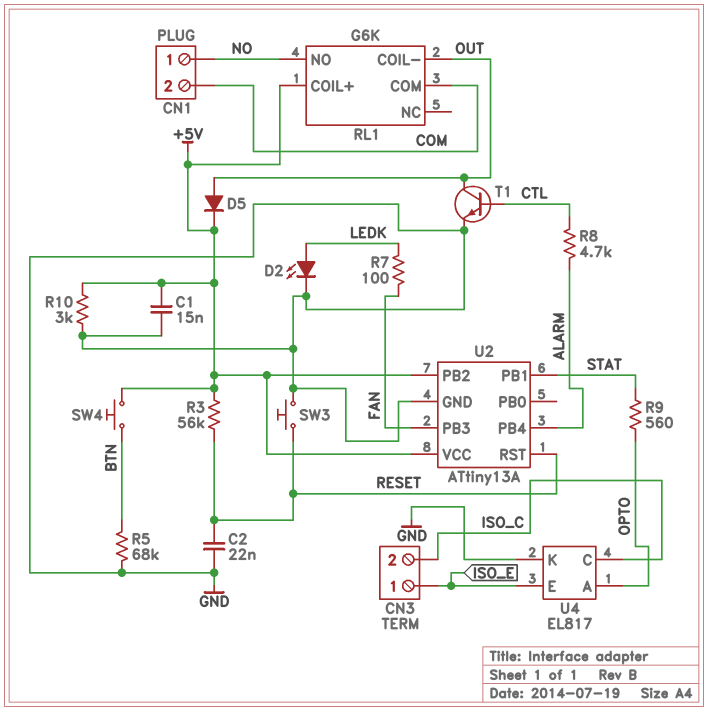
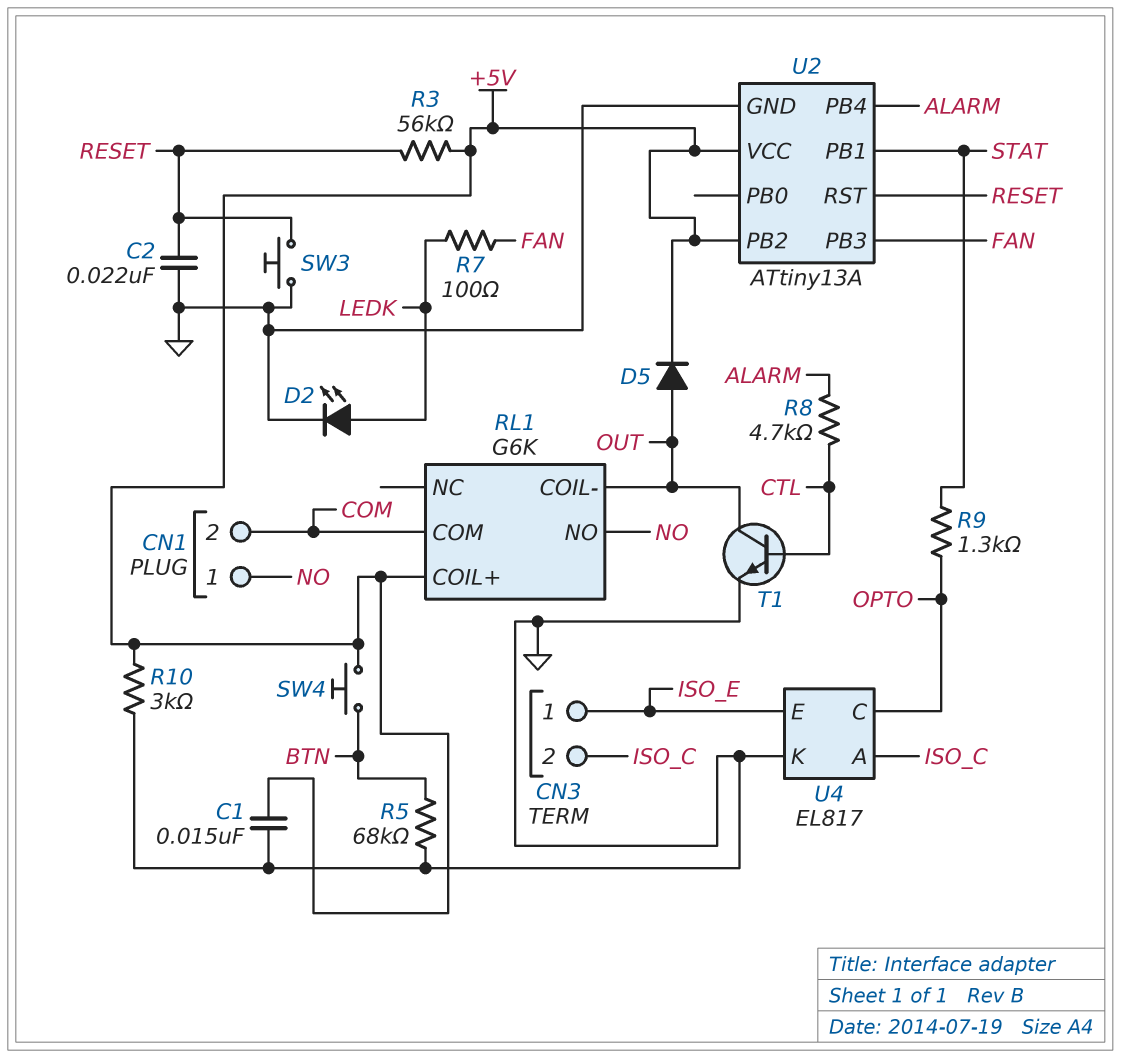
R9: 560 (OPTO, STAT) -> 1.3k (OPTO, STAT)
U4 pin A: OPTO -> ISO_C
U4 pin C: ISO_C -> OPTO

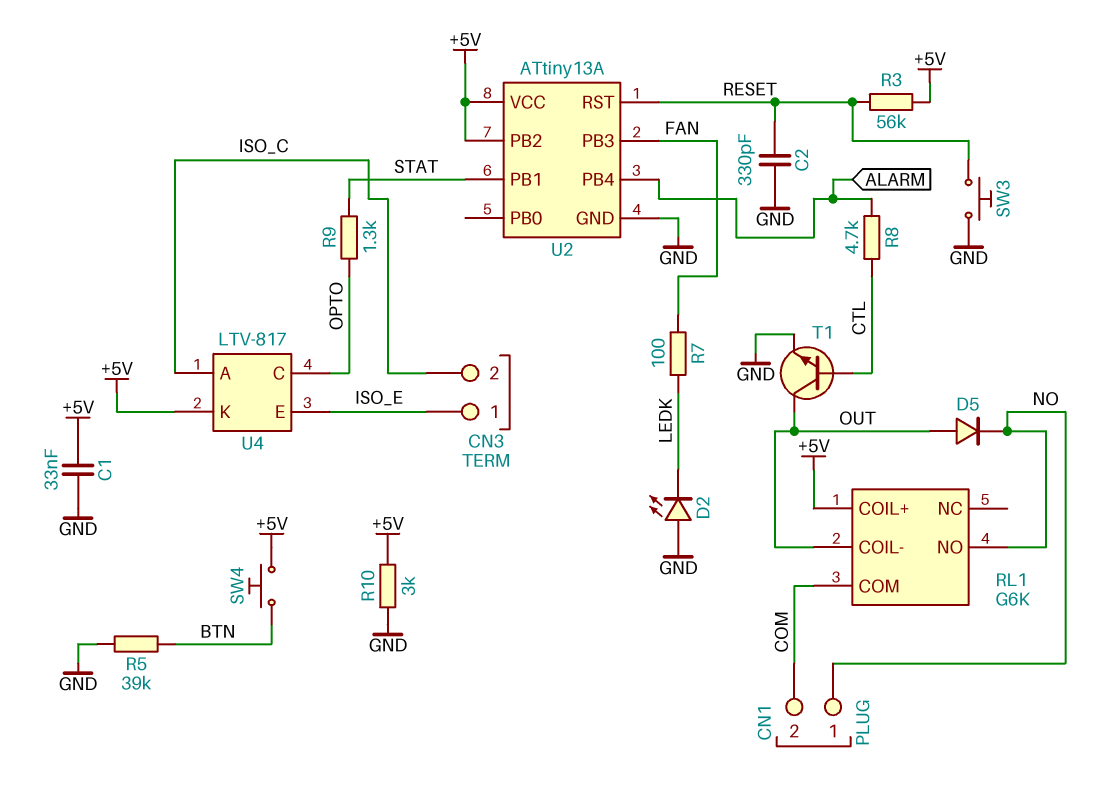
C1: 15nF (+5V, GND) -> 33nF (+5V, GND)
C2: 22nF (GND, RESET) -> 330pF (GND, RESET)
D2: LED (A LEDK, K GND) -> LED (A GND, K LEDK)
D5: diode (A OUT, K +5V) -> diode (A OUT, K NO)
R5: 68k (BTN, GND) -> 39k (BTN, GND)
U4: EL817 -> LTV-817
U4 pin K: GND -> +5V

